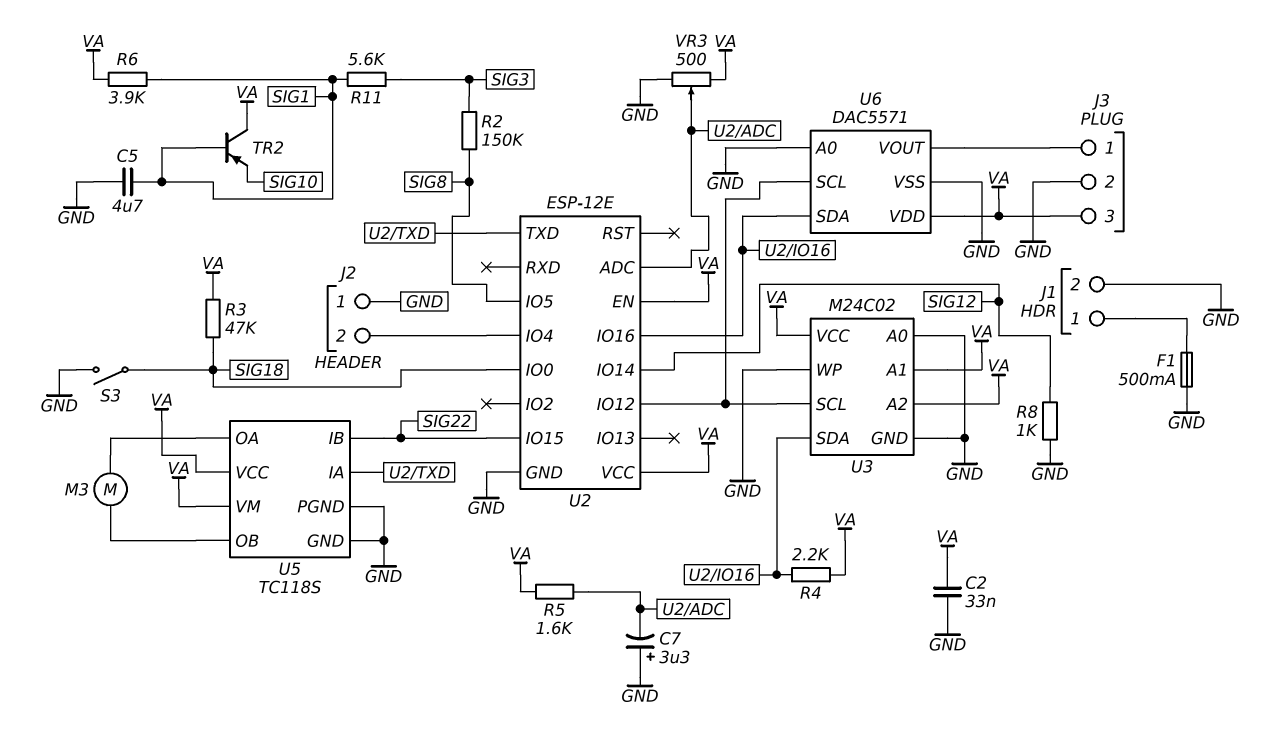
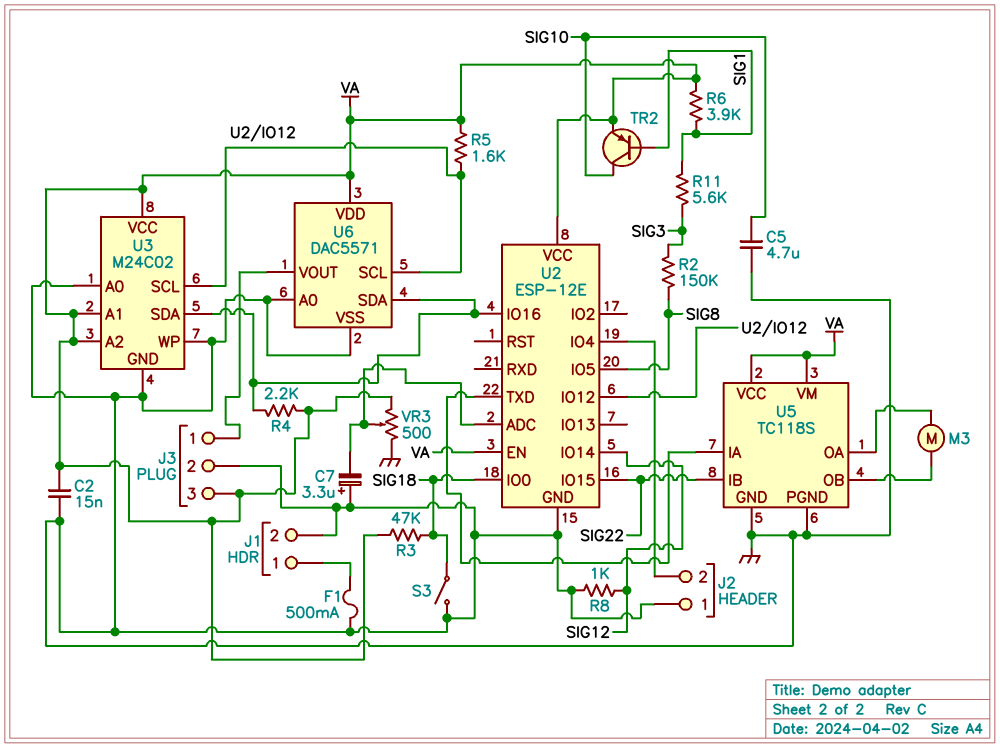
C2: 33nF (GND, VA) -> 15nF (GND, VA)
C5: 4.7uF (GND, SIG1) -> 4.7uF (GND, SIG10)
R5: 1.6k (U2/ADC, VA) -> 1.6k (U2/IO12, VA)
TR2: PNP (B SIG1, C VA, E SIG10) -> PNP (B SIG1, C SIG10, E VA)

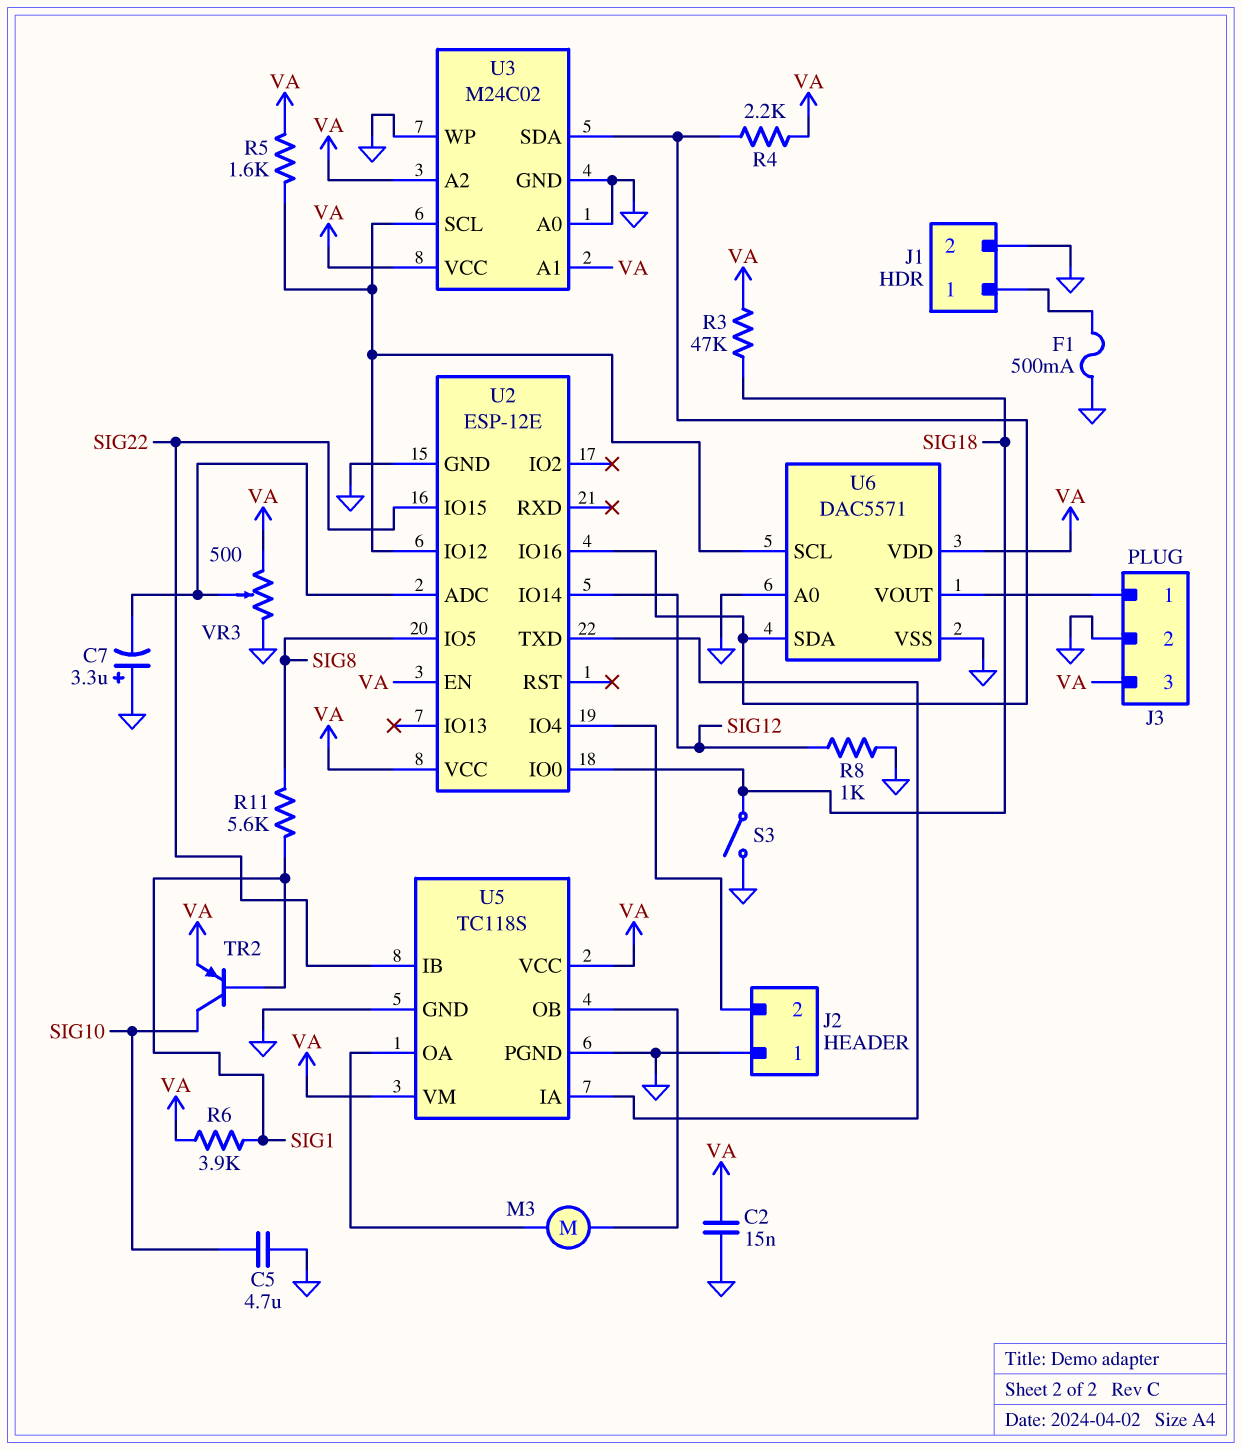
R2: 150k (SIG3, SIG8) -> none
R11: 5.6k (SIG1, SIG3) -> 5.6k (SIG1, SIG8)

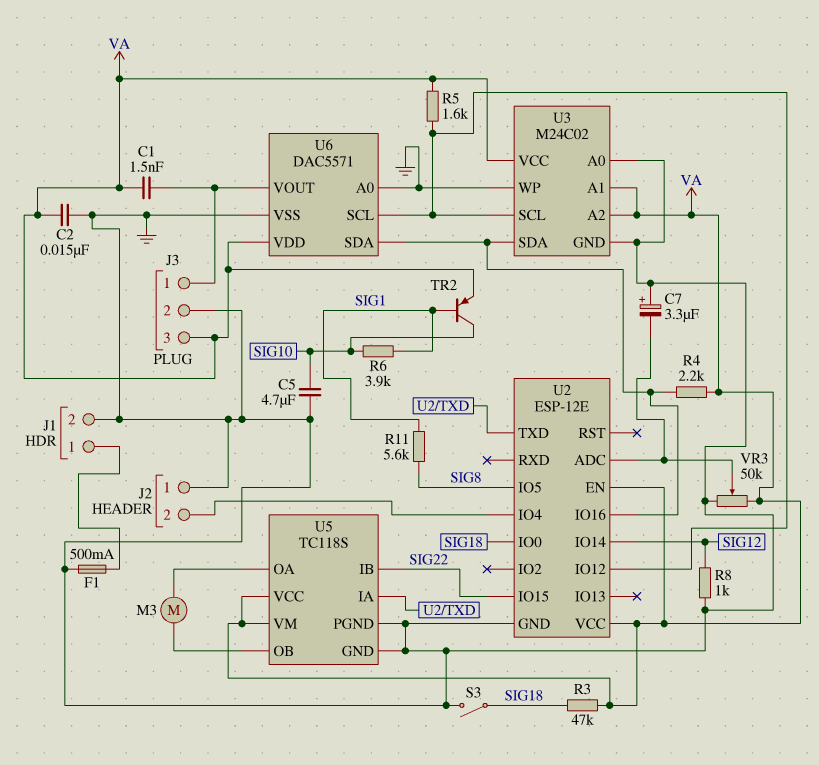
C1: none -> 1.5nF (J3/1, VA)
R6: 3.9k (SIG1, VA) -> 3.9k (SIG1, SIG10)
VR3: 500 (GND, VA, wiper U2/ADC) -> 50k (GND, VA, wiper U2/ADC)

